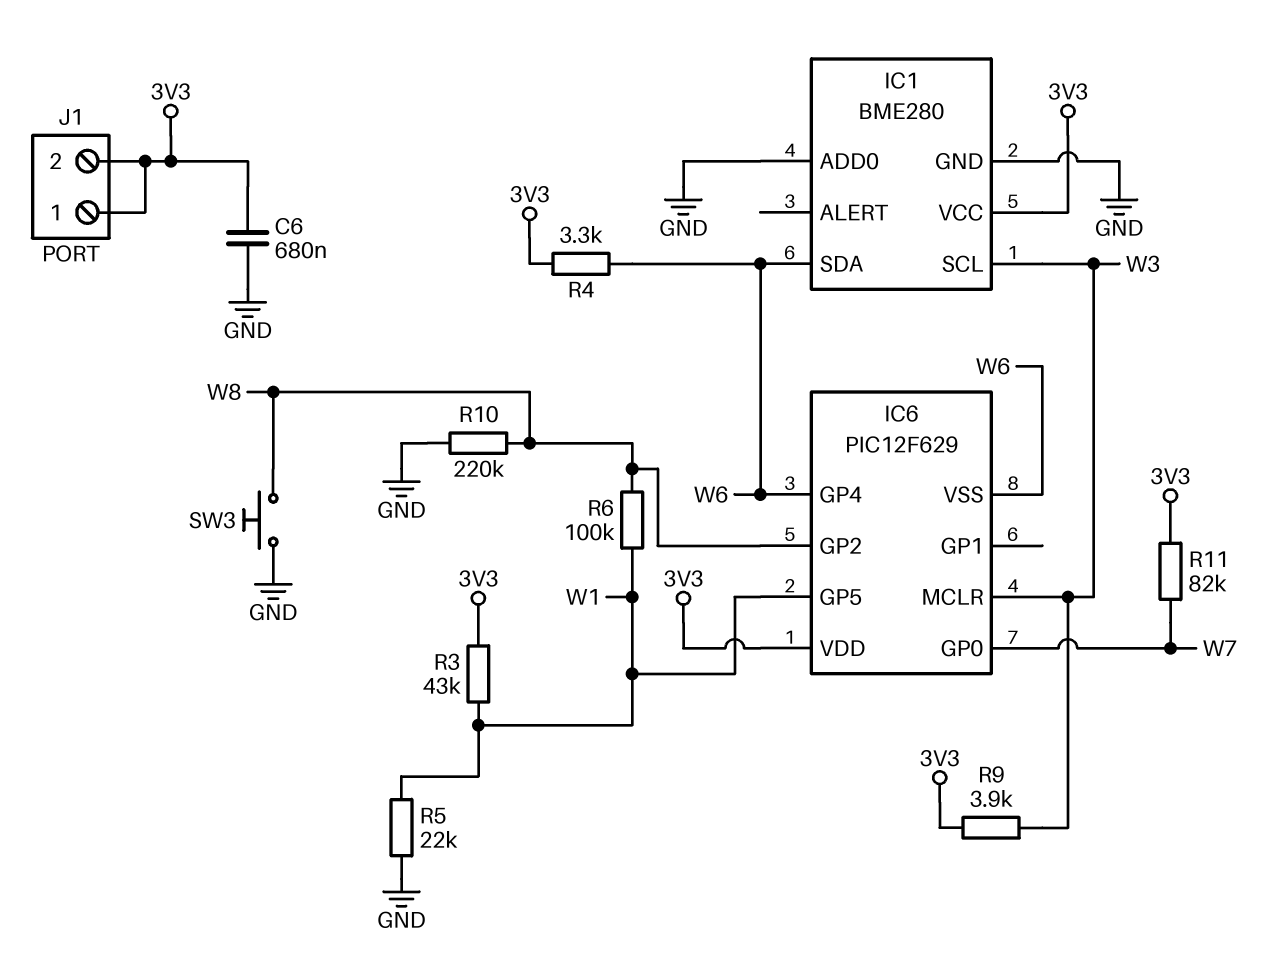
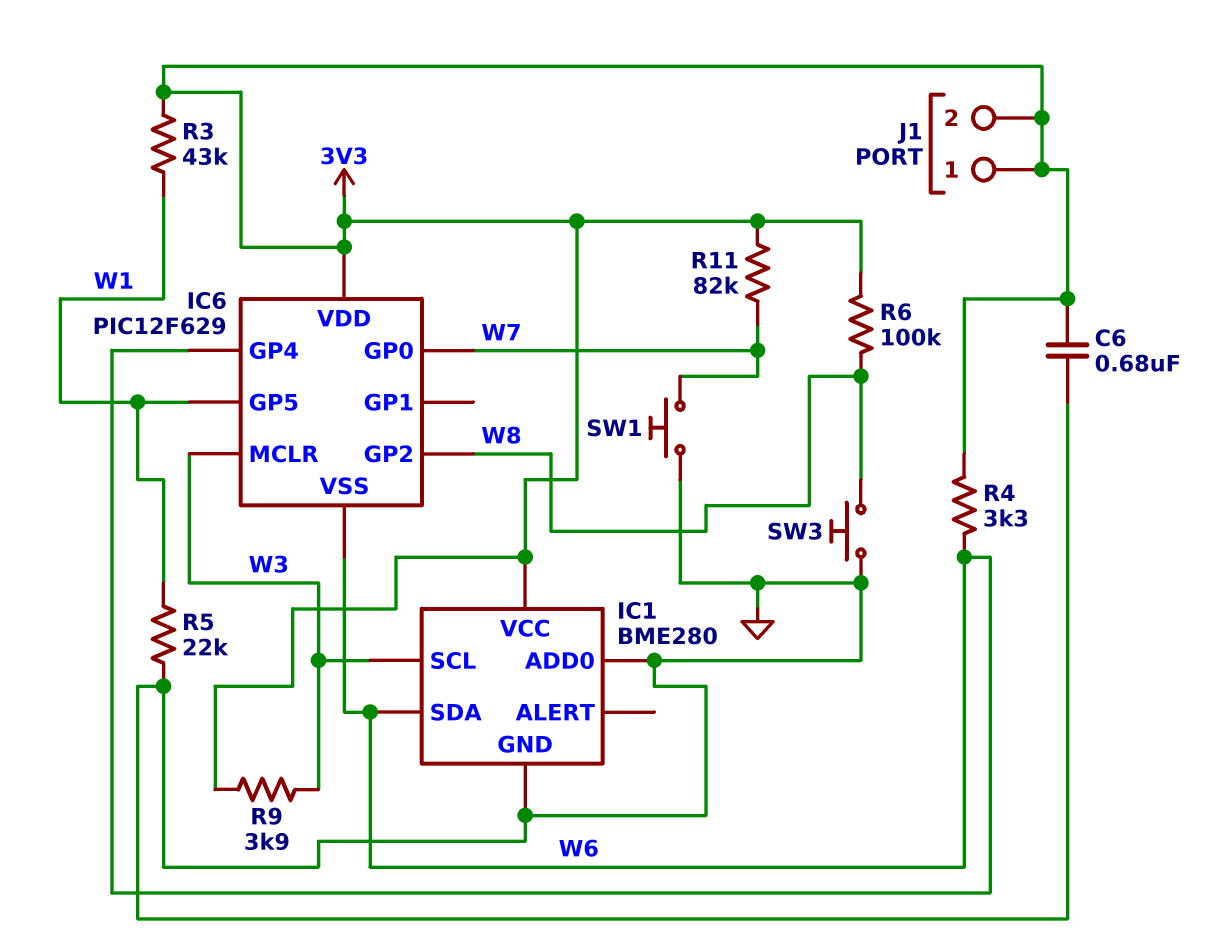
R6: 100k (W1, W8) -> 100k (3V3, W8)
R10: 220k (GND, W8) -> none
SW1: none -> button (GND, W7)

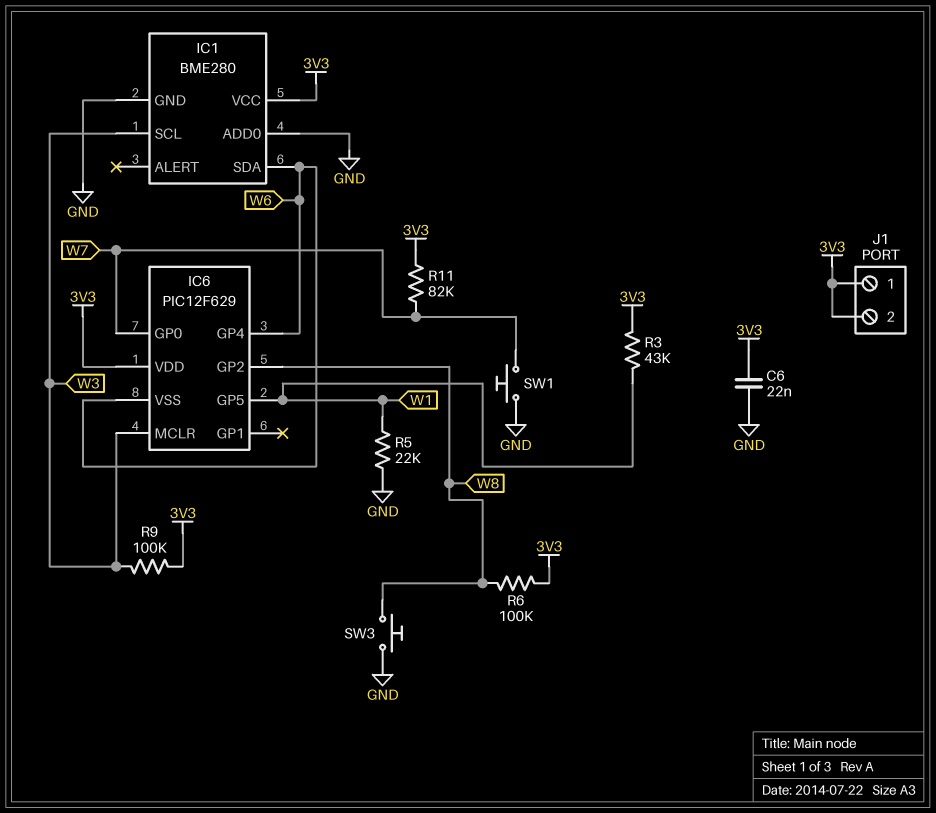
C6: 680nF (3V3, GND) -> 22nF (3V3, GND)
R4: 3.3k (3V3, W6) -> none
R9: 3.9k (3V3, W3) -> 100k (3V3, W3)

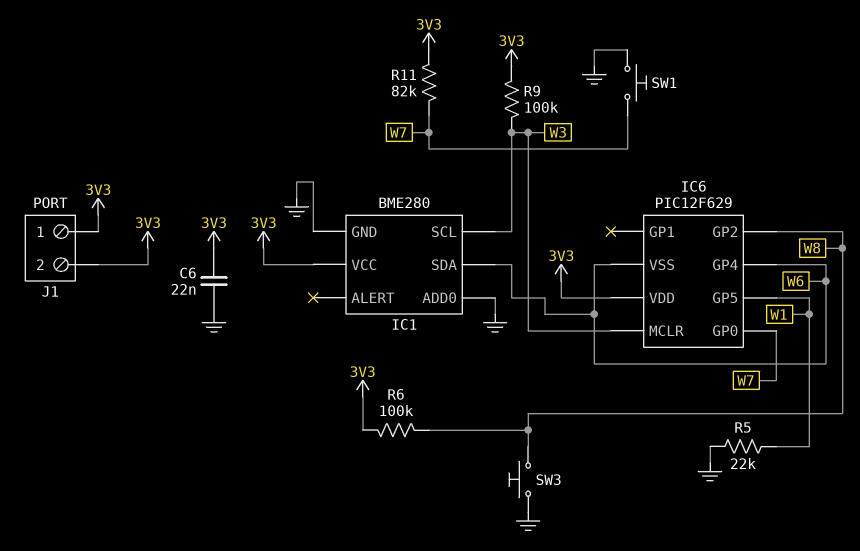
R3: 43k (3V3, W1) -> none

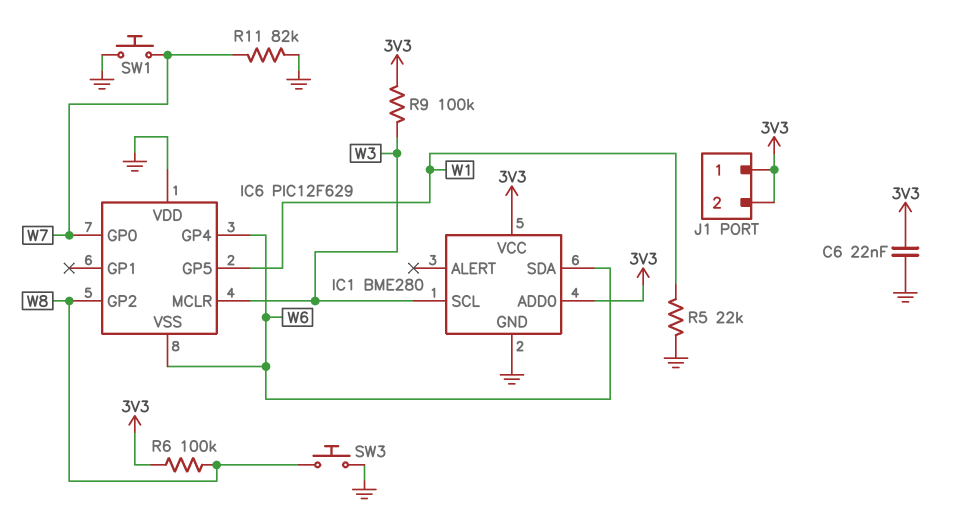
IC1 pin ADD0: GND -> 3V3
IC6 pin VDD: 3V3 -> GND
R11: 82k (3V3, W7) -> 82k (GND, W7)

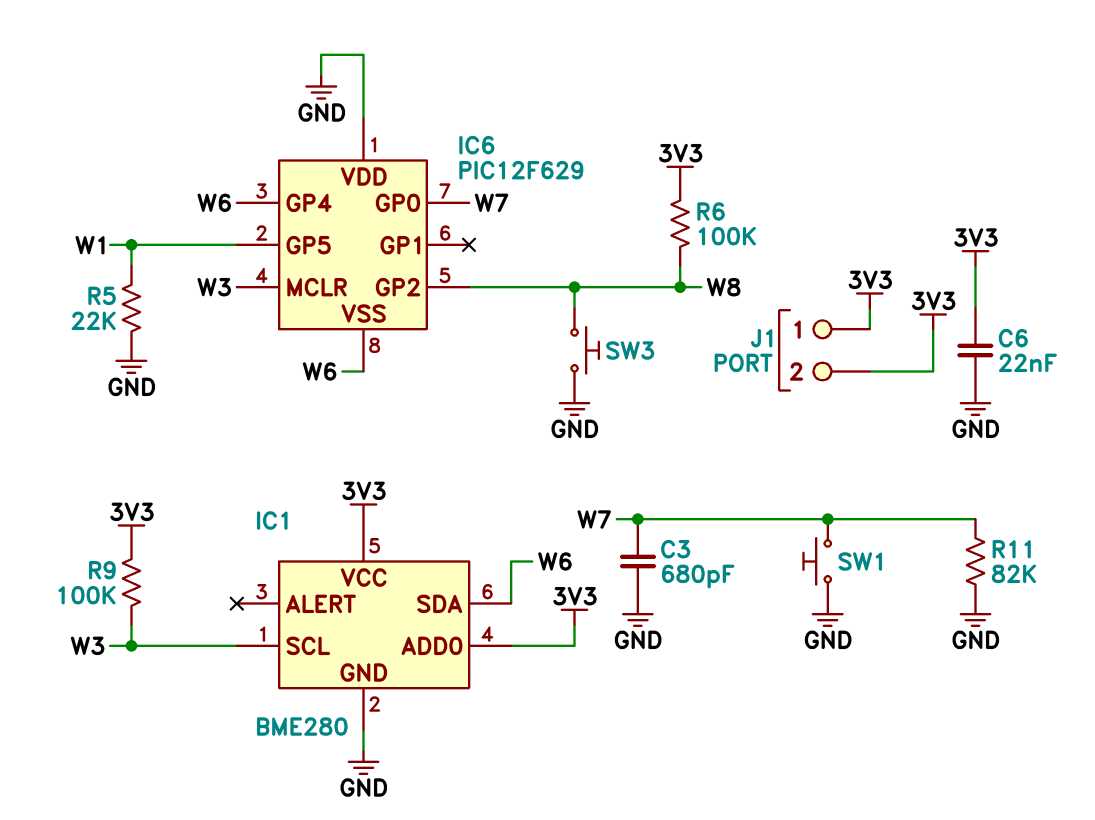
C3: none -> 680pF (GND, W7)

